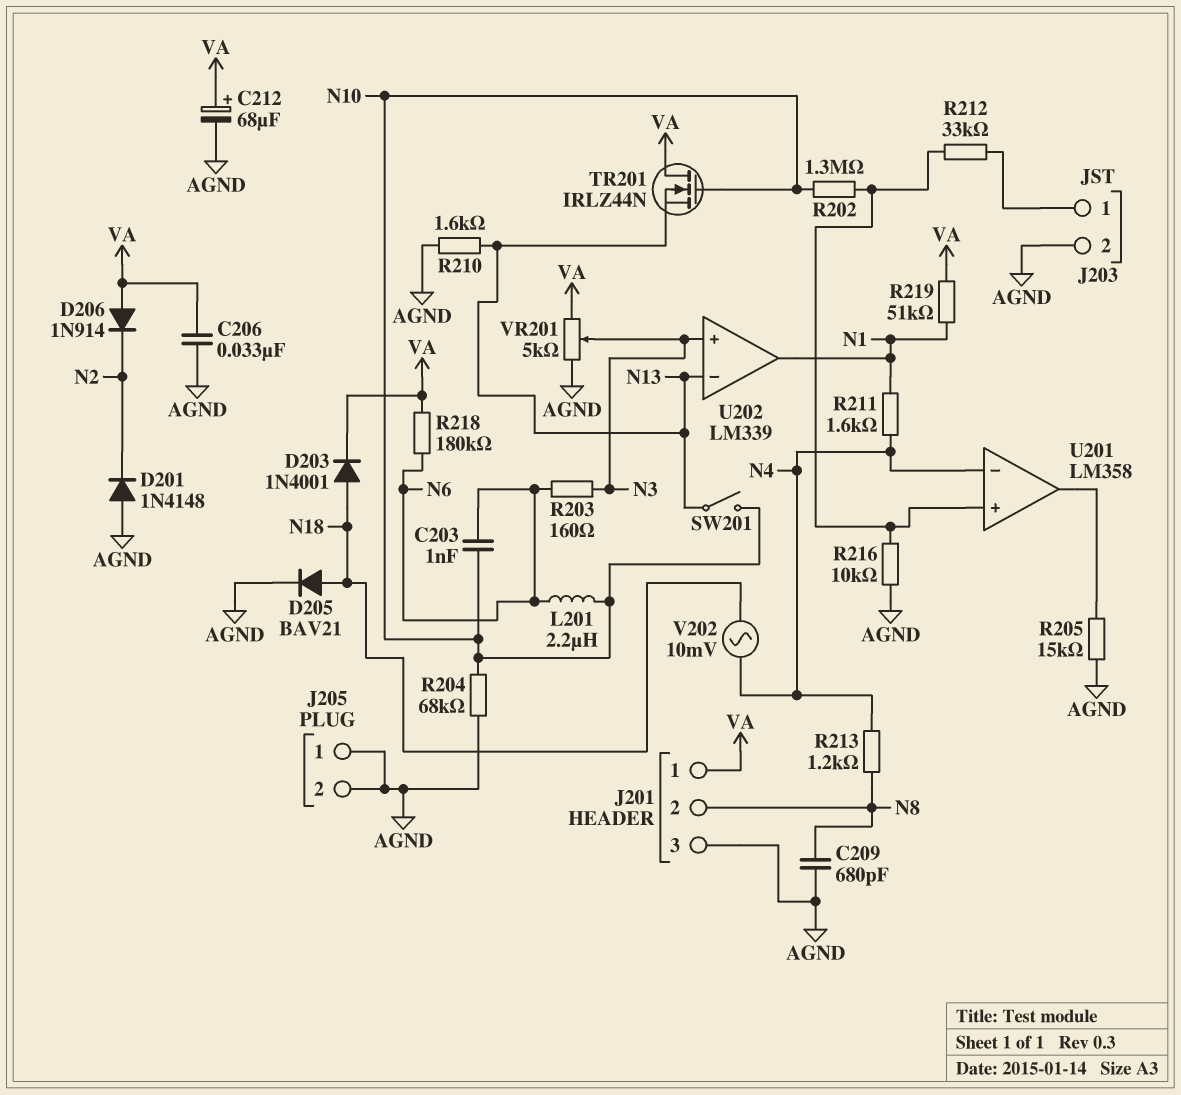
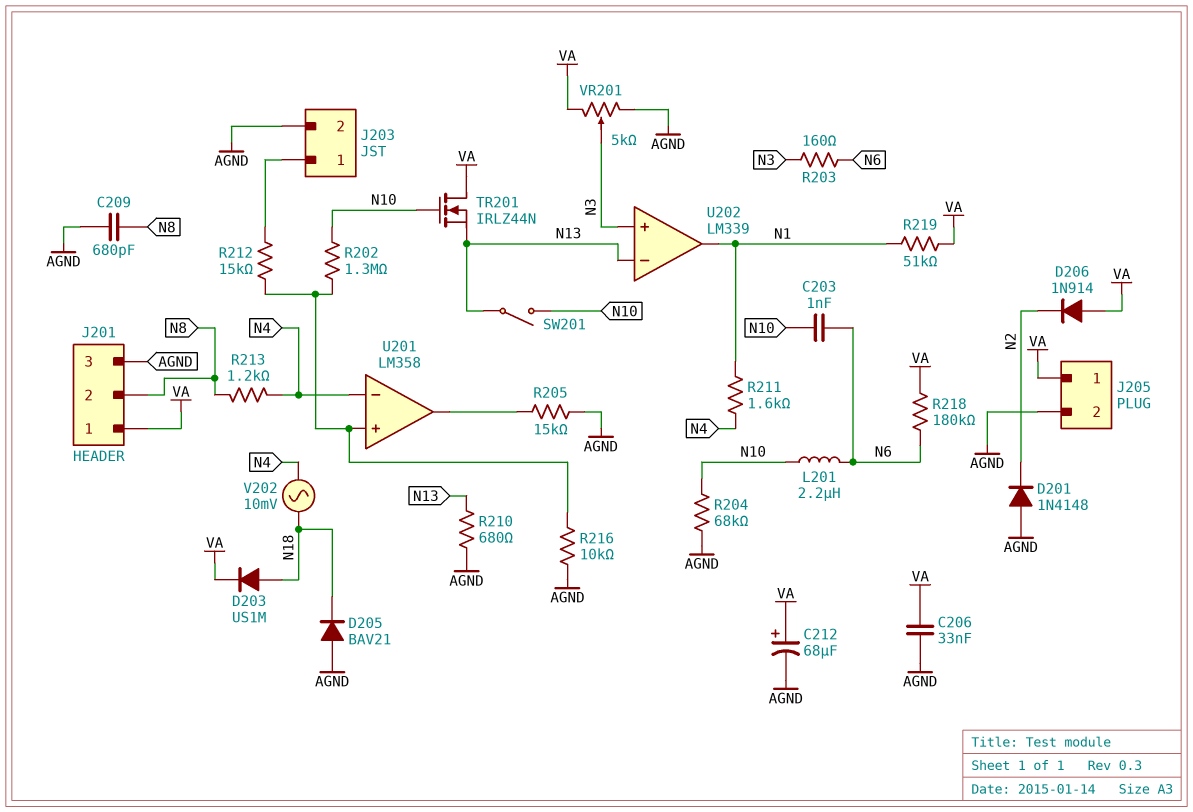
D203: diode 1N4001 (A N18, K VA) -> diode US1M (A N18, K VA)
D205: diode BAV21 (A N18, K AGND) -> diode BAV21 (A AGND, K N18)
J205 pin 1: AGND -> VA
R210: 1.6k (AGND, N13) -> 680 (AGND, N13)
R212: 33k (J203/1, U201/in+) -> 15k (J203/1, U201/in+)

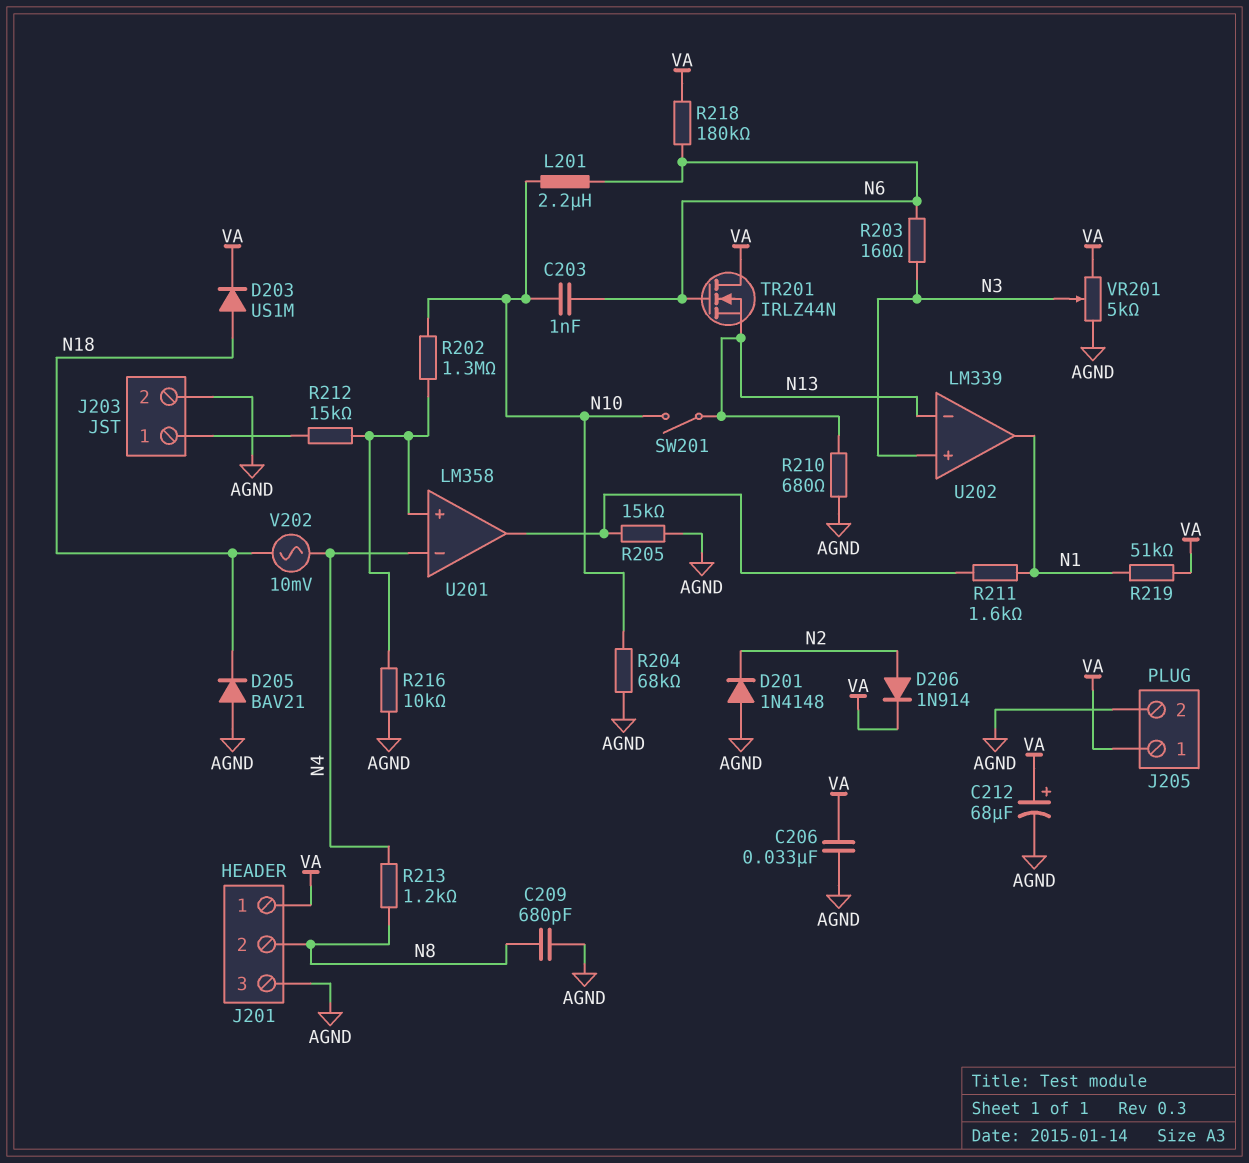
D206: diode 1N914 (A VA, K N2) -> diode 1N914 (A N2, K VA)
R211: 1.6k (N1, N4) -> 1.6k (N1, U201/out)
TR201: NMOS IRLZ44N (G N10, D VA, S N13) -> NMOS IRLZ44N (G N6, D VA, S N13)

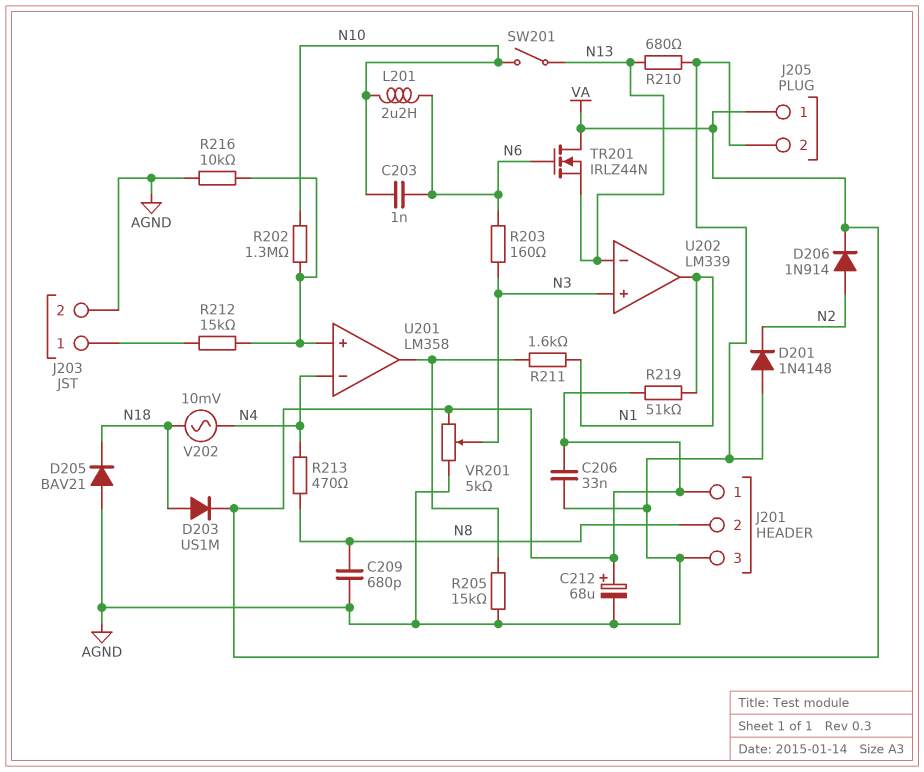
R204: 68k (AGND, N10) -> none
R213: 1.2k (N4, N8) -> 470 (N4, N8)
R218: 180k (N6, VA) -> none

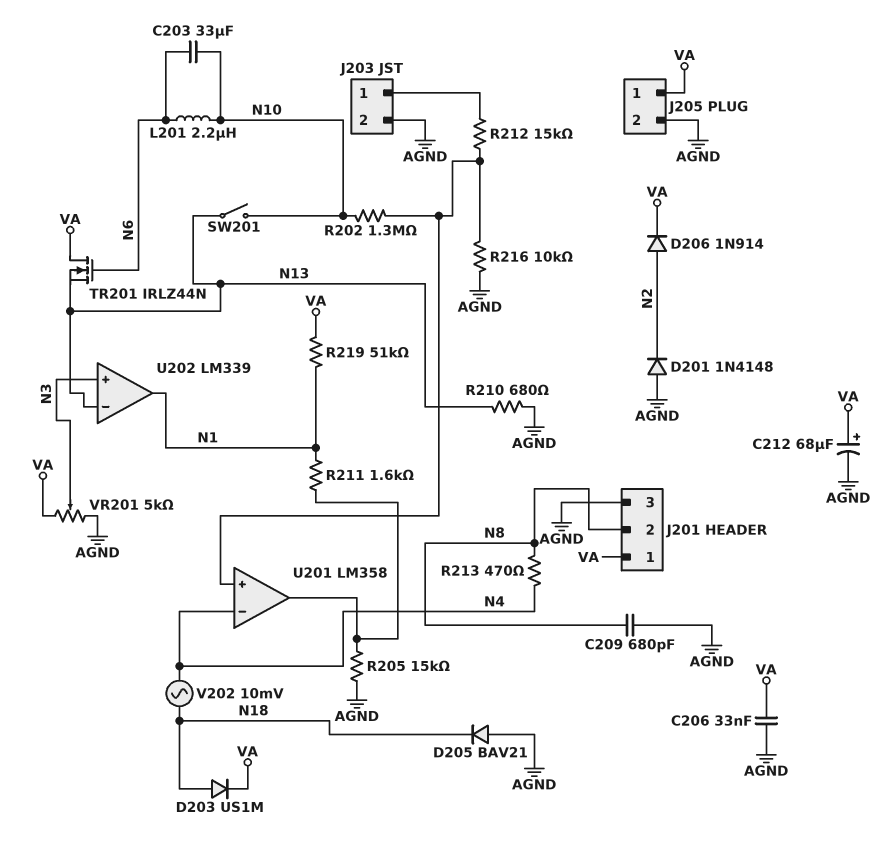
C203: 1nF (N6, N10) -> 33uF (N6, N10)
R203: 160 (N3, N6) -> none

